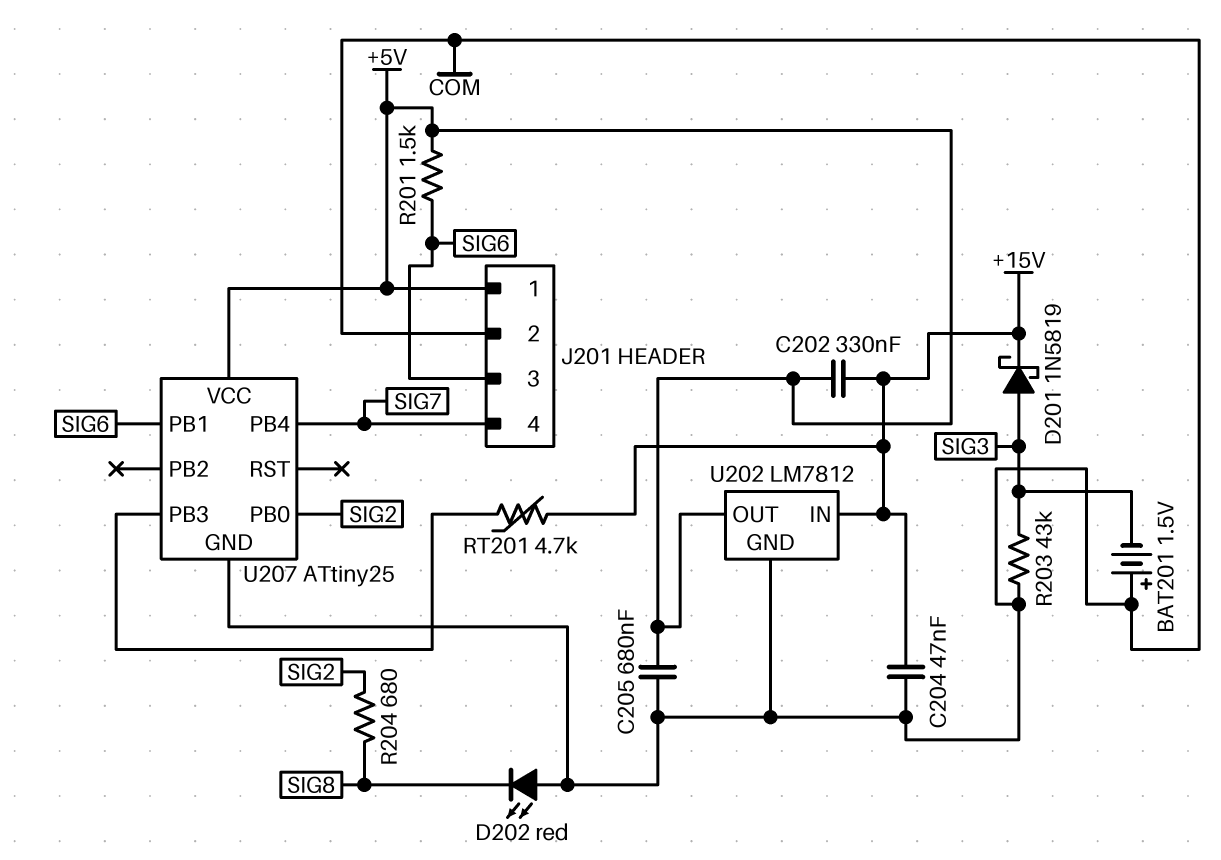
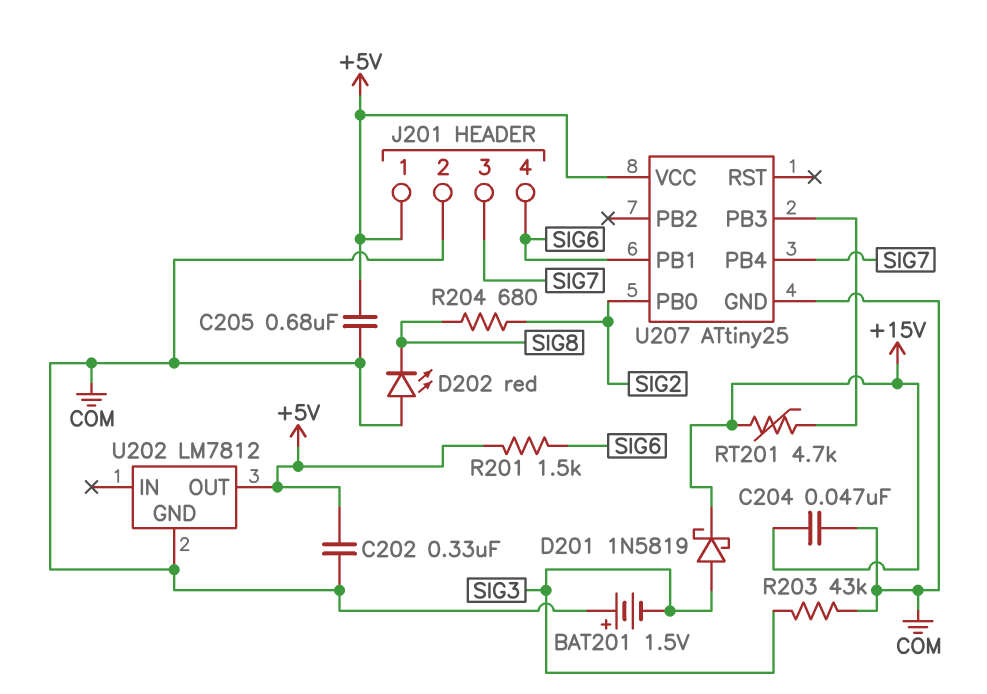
C202: 330nF (+5V, +15V) -> 330nF (+5V, COM)
J201 pin 3: SIG6 -> SIG7
J201 pin 4: SIG7 -> SIG6
U202 pin IN: +15V -> none

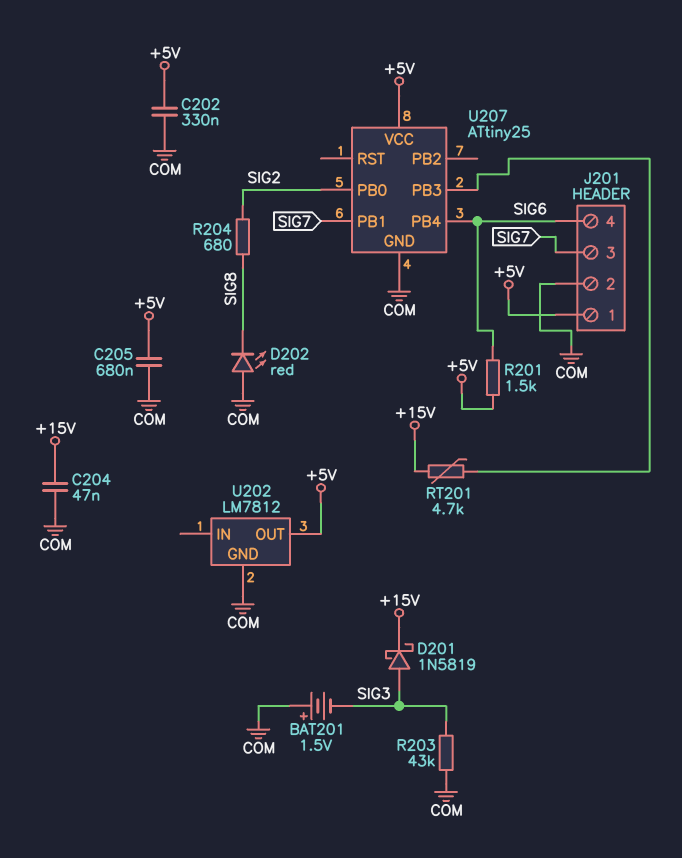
U207 pin PB1: SIG6 -> SIG7
U207 pin PB4: SIG7 -> SIG6

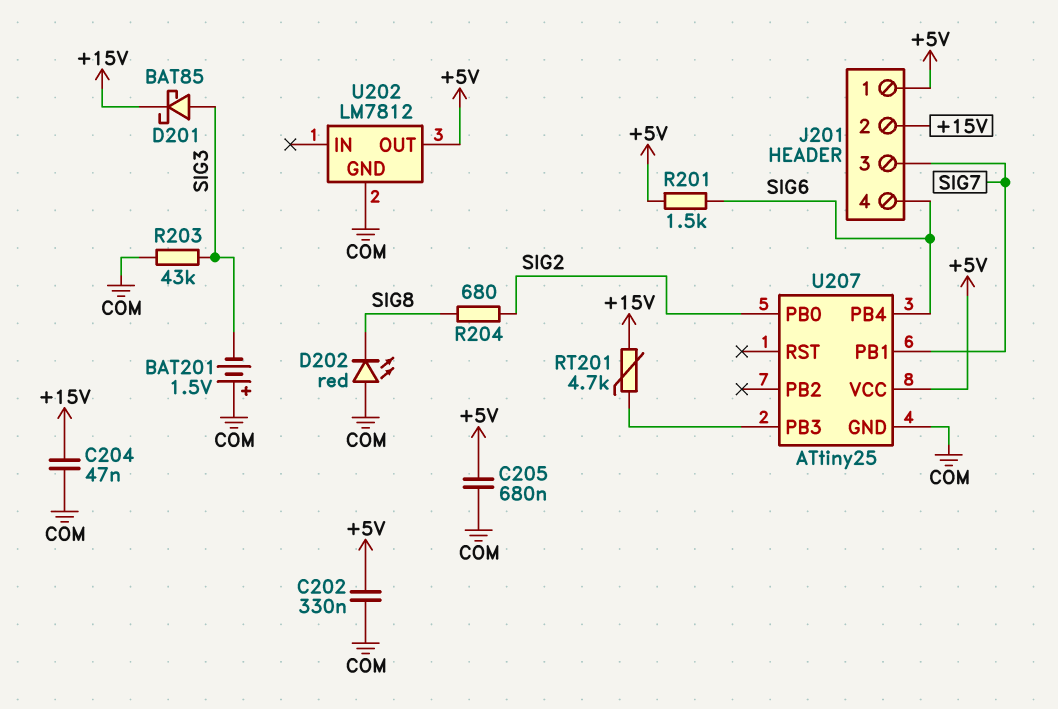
D201: schottky 1N5819 (A SIG3, K +15V) -> schottky BAT85 (A SIG3, K +15V)
J201 pin 2: COM -> +15V

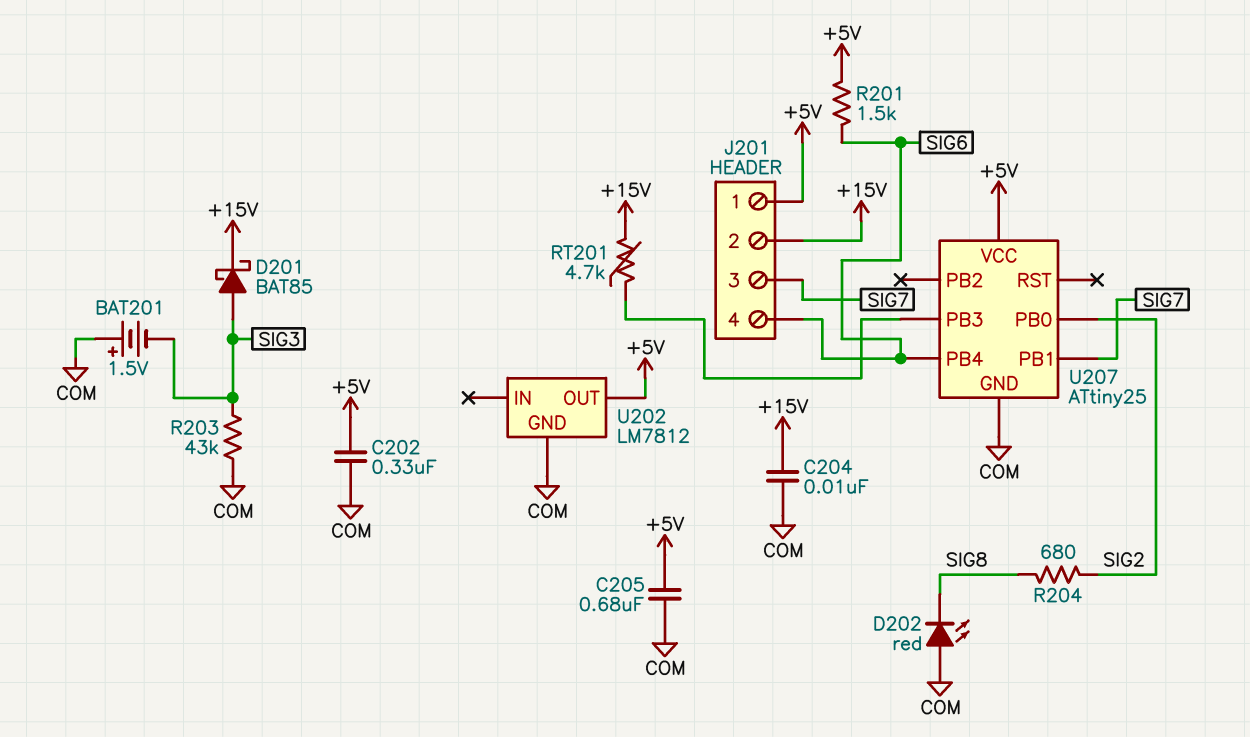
C204: 47nF (+15V, COM) -> 10nF (+15V, COM)

